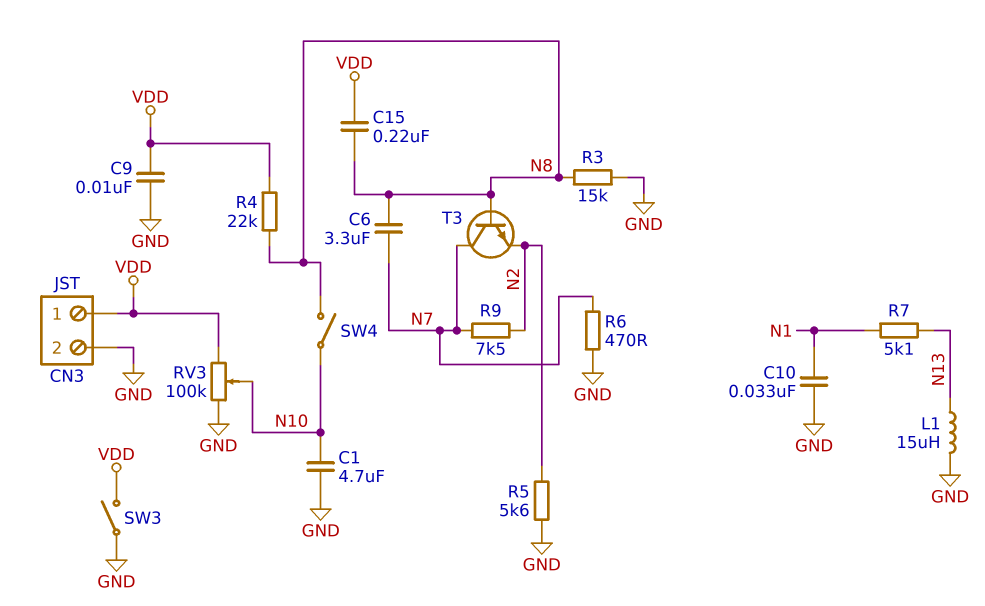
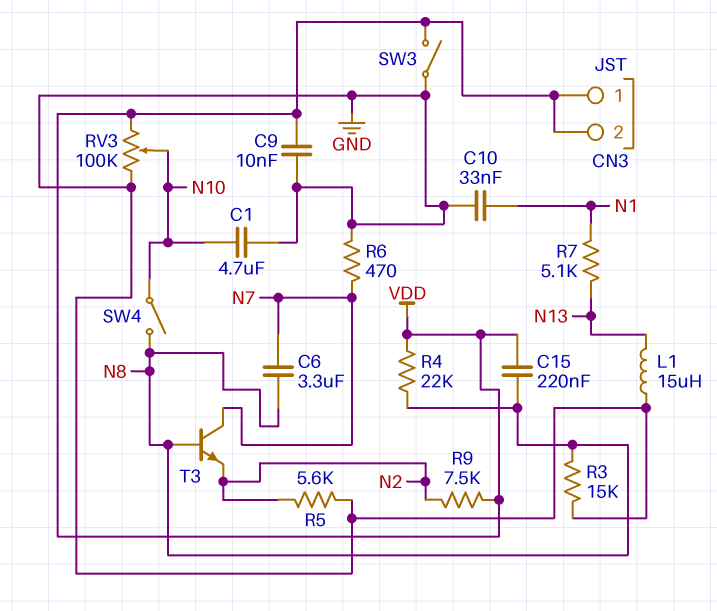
CN3 pin 2: GND -> VDD
R9: 7.5k (N2, N7) -> 7.5k (N2, VDD)

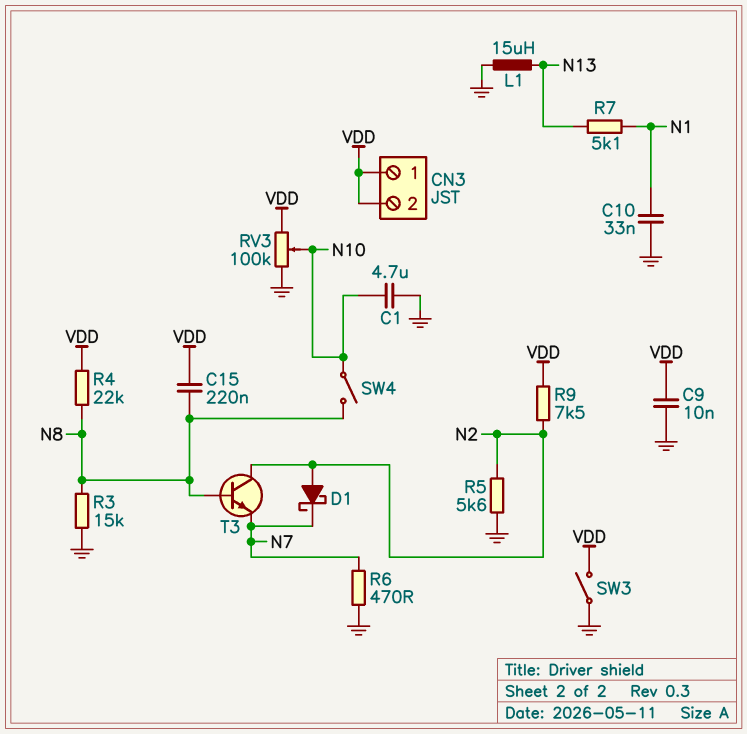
C6: 3.3uF (N7, N8) -> none
D1: none -> schottky (A N2, K N7)
T3: NPN (B N8, C N7, E N2) -> NPN (B N8, C N2, E N7)

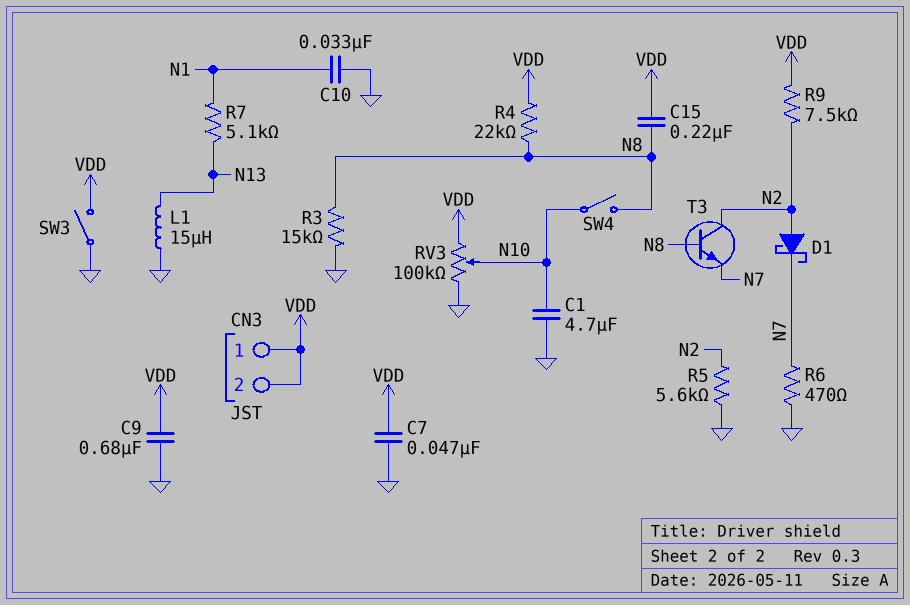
C7: none -> 47nF (GND, VDD)
C9: 10nF (GND, VDD) -> 680nF (GND, VDD)

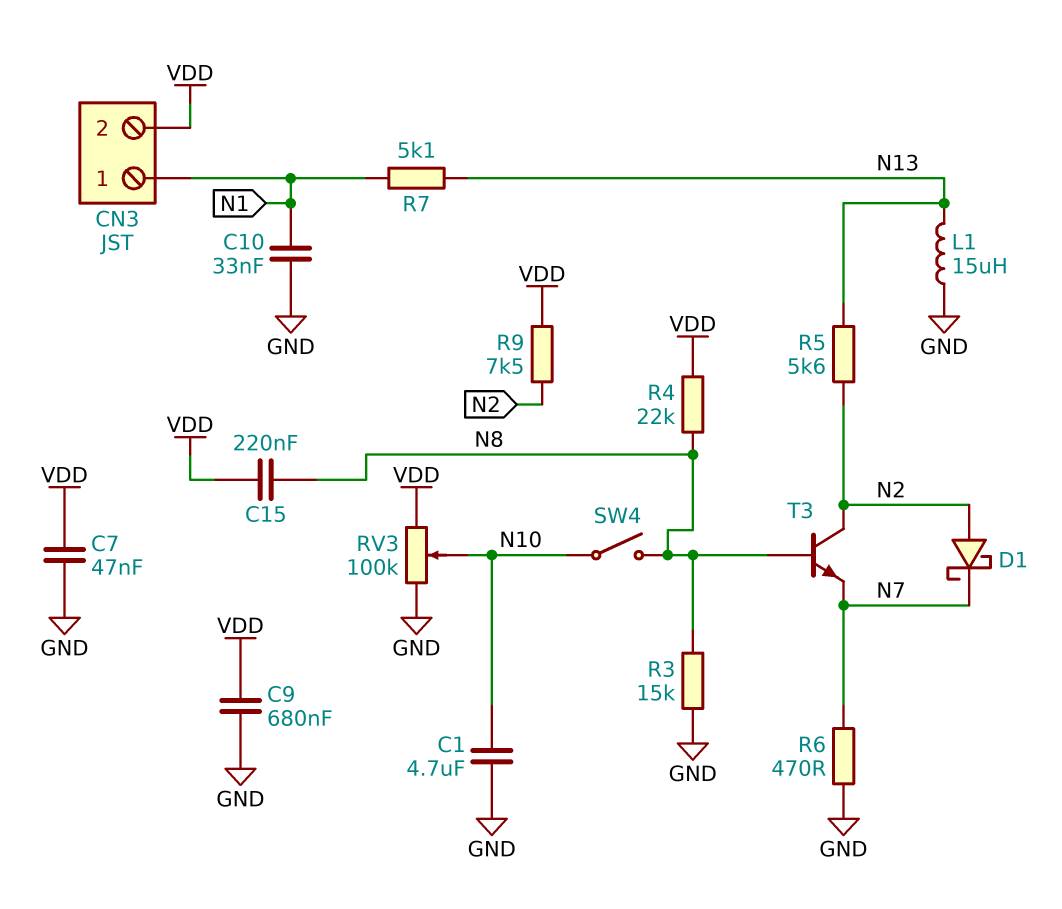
CN3 pin 1: VDD -> N1
R5: 5.6k (GND, N2) -> 5.6k (N2, N13)
SW3: switch (GND, VDD) -> none

